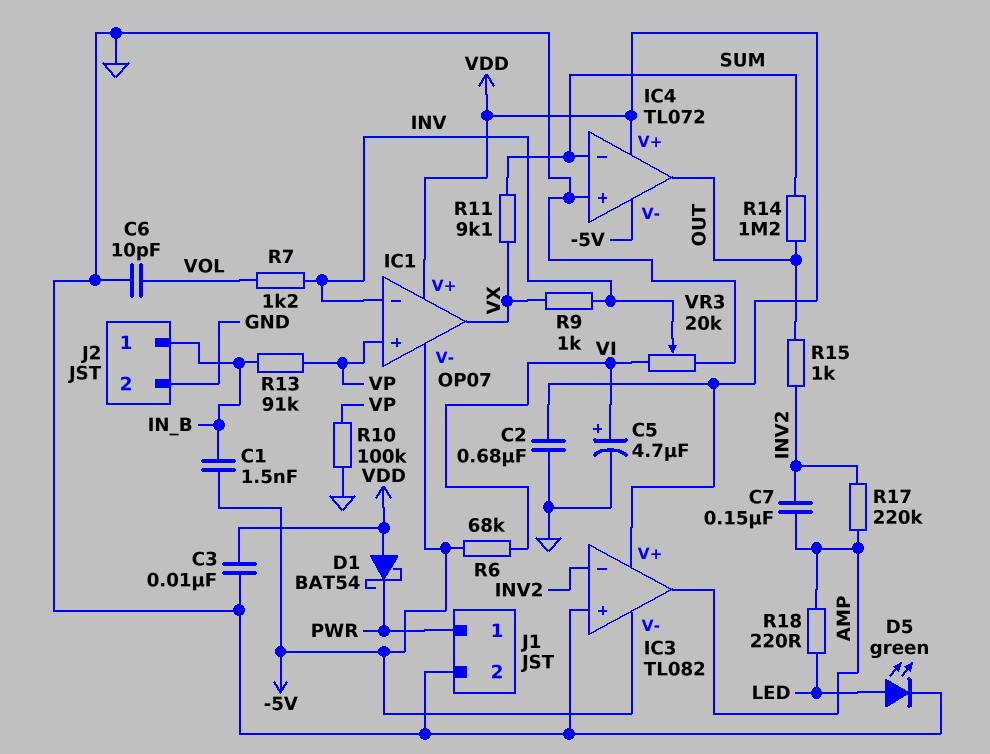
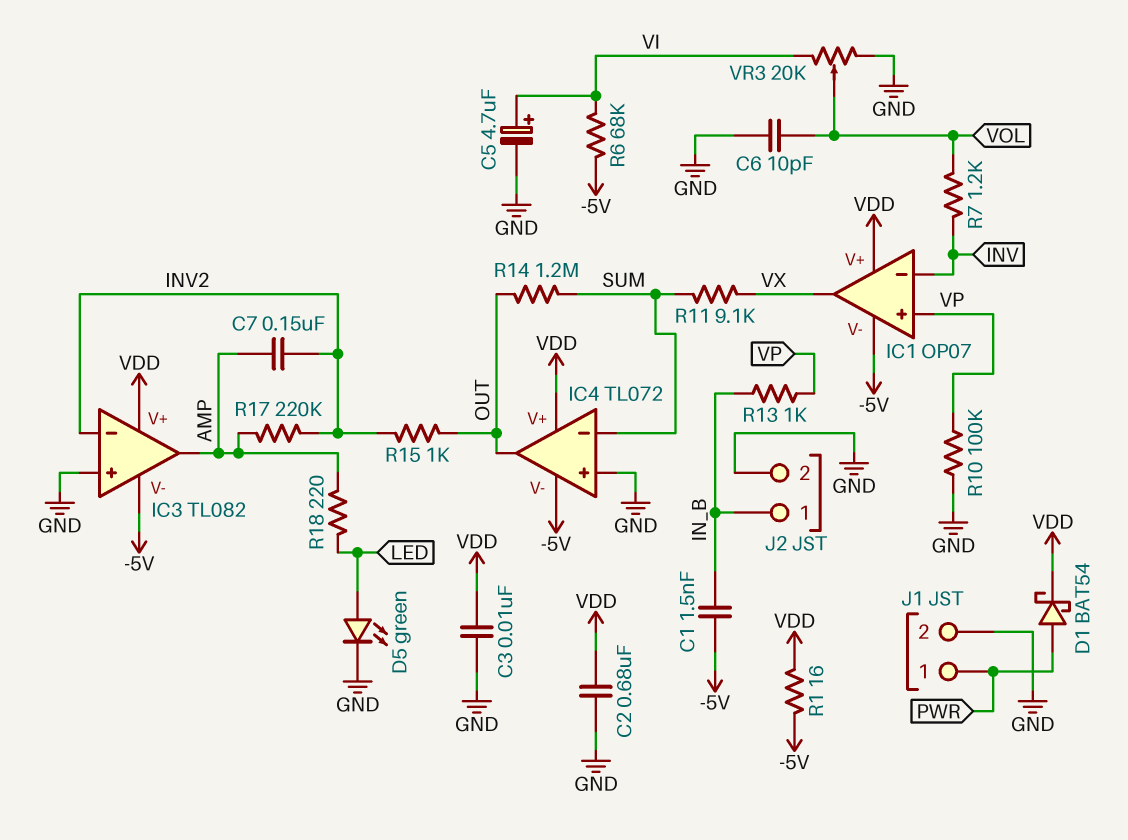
D1: schottky BAT54 (A VDD, K PWR) -> schottky BAT54 (A PWR, K VDD)
R1: none -> 16 (-5V, VDD)
R9: 1k (INV, VX) -> none
R13: 91k (IN_B, VP) -> 1k (IN_B, VP)
VR3: 20k (GND, VI, wiper INV) -> 20k (GND, VI, wiper VOL)

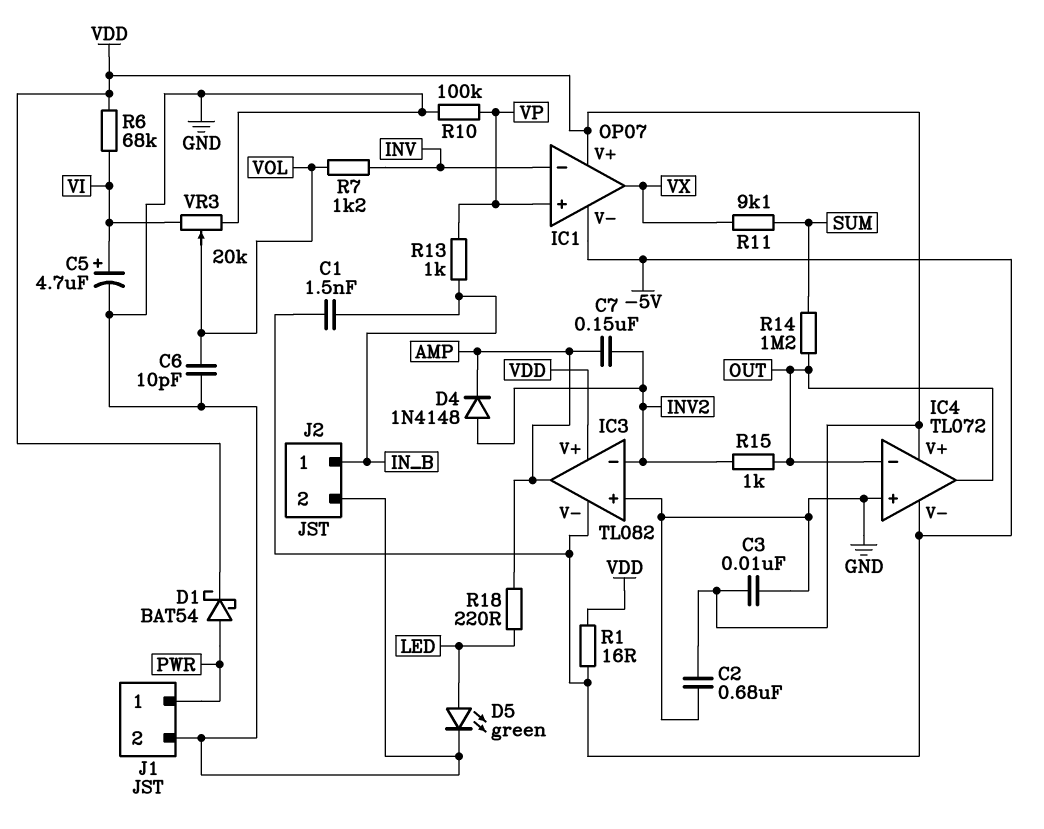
D4: none -> diode 1N4148 (A INV2, K AMP)
IC4 pin in-: SUM -> OUT
R6: 68k (-5V, VI) -> 68k (VDD, VI)
R17: 220k (AMP, INV2) -> none

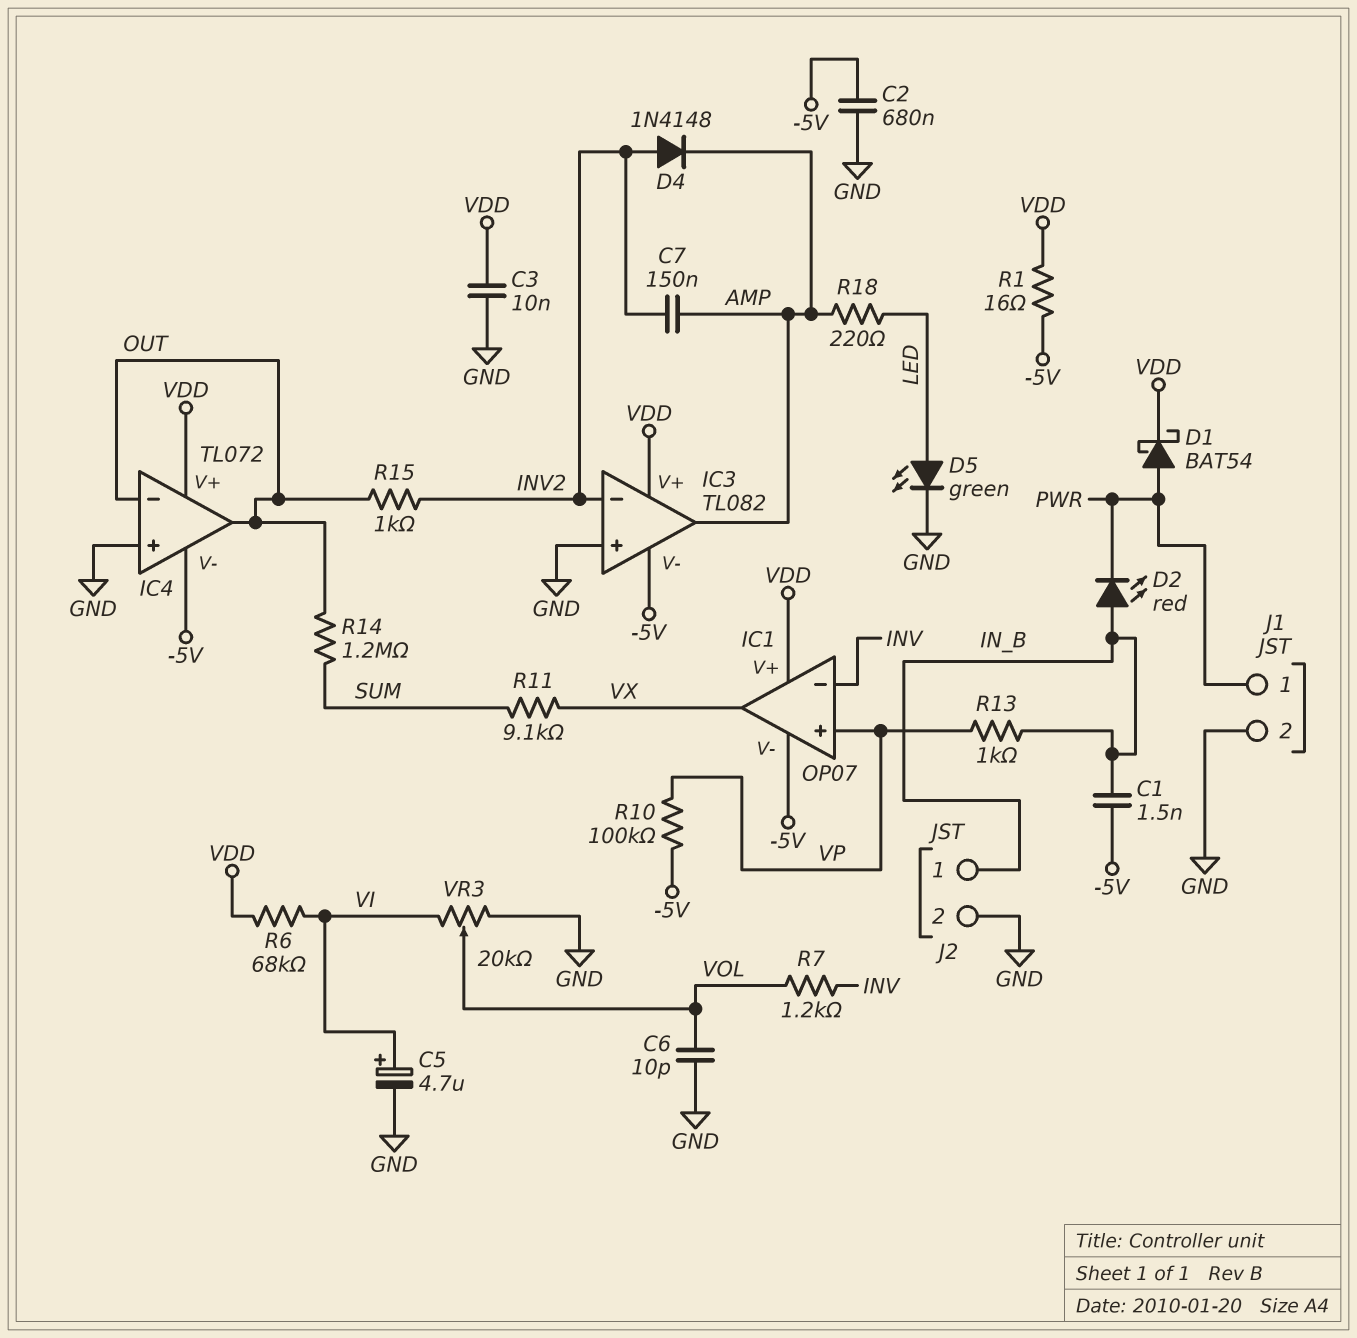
C2: 680nF (GND, VDD) -> 680nF (-5V, GND)
D2: none -> LED red (A IN_B, K PWR)
R10: 100k (GND, VP) -> 100k (-5V, VP)

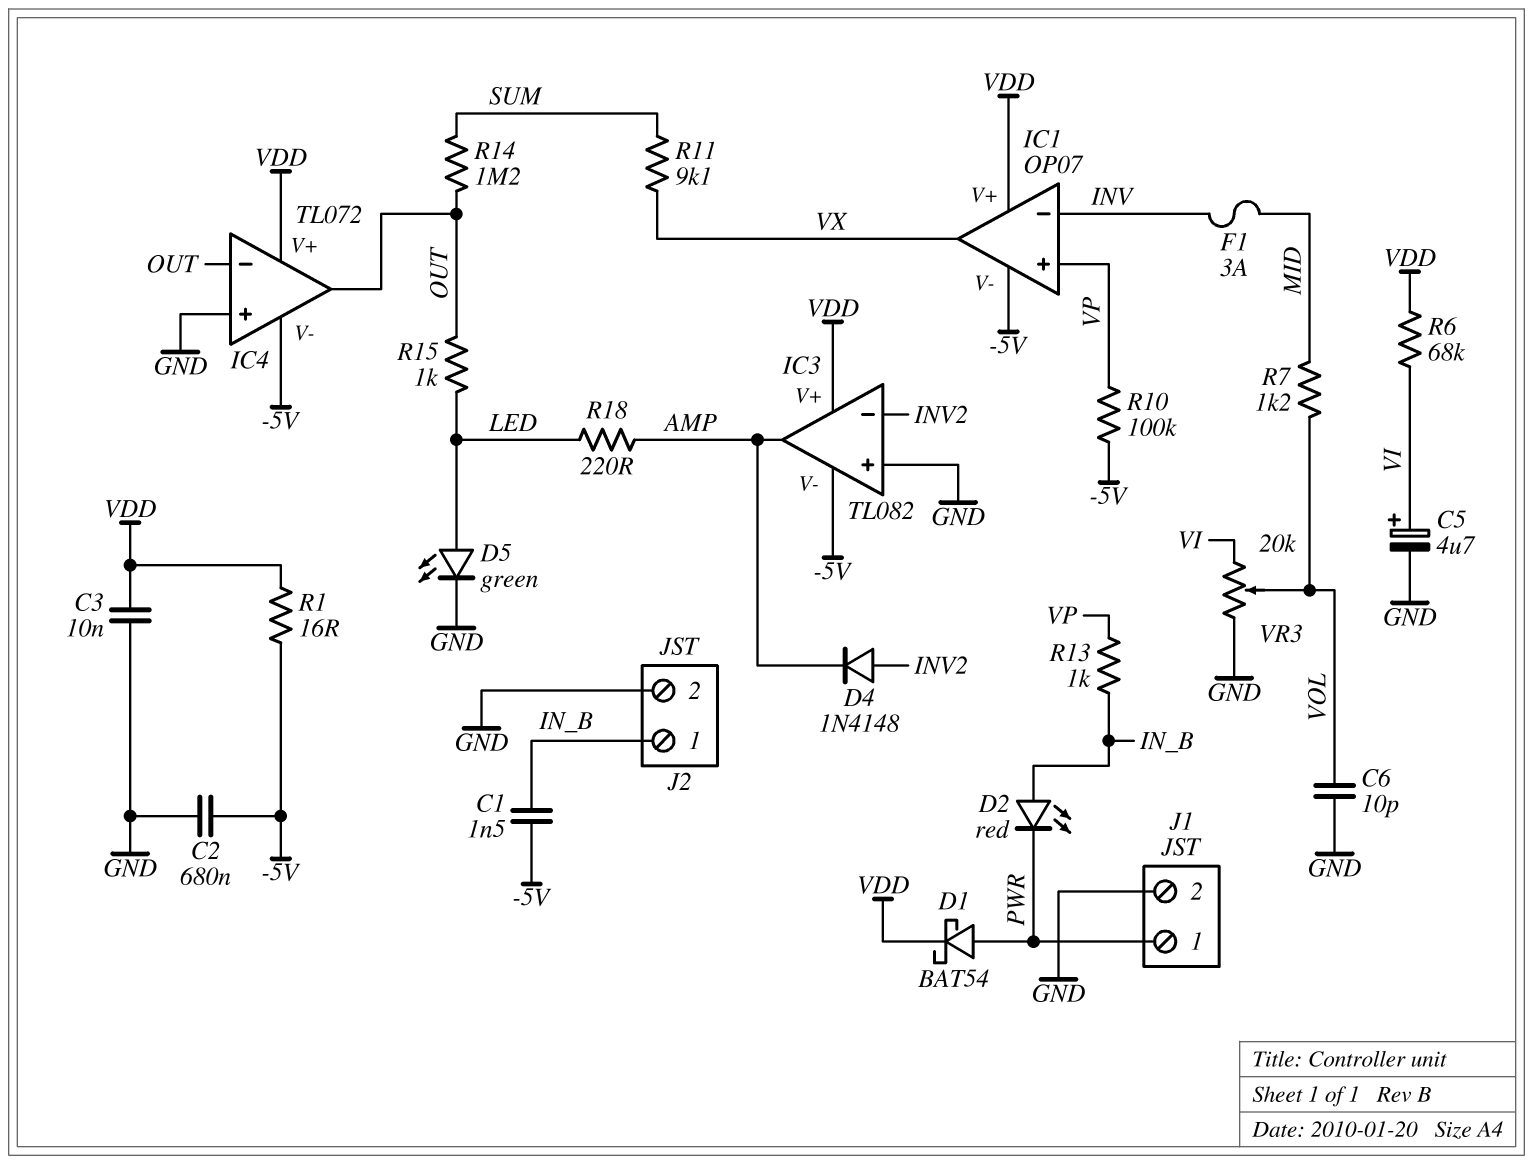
C7: 150nF (AMP, INV2) -> none
F1: none -> 3A (INV, MID)
R7: 1.2k (INV, VOL) -> 1.2k (MID, VOL)
R15: 1k (INV2, OUT) -> 1k (LED, OUT)

